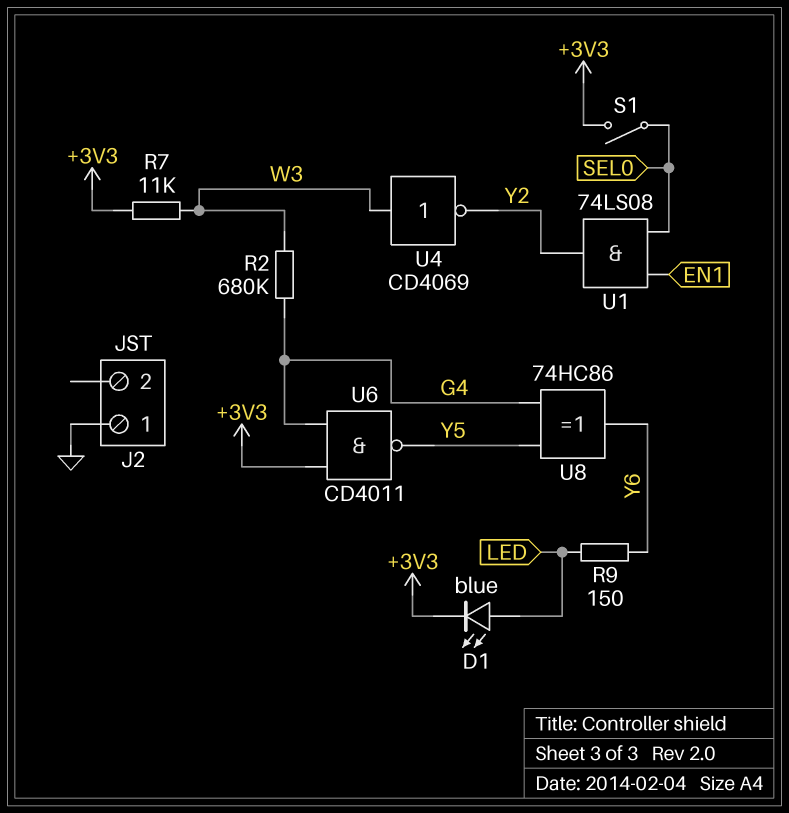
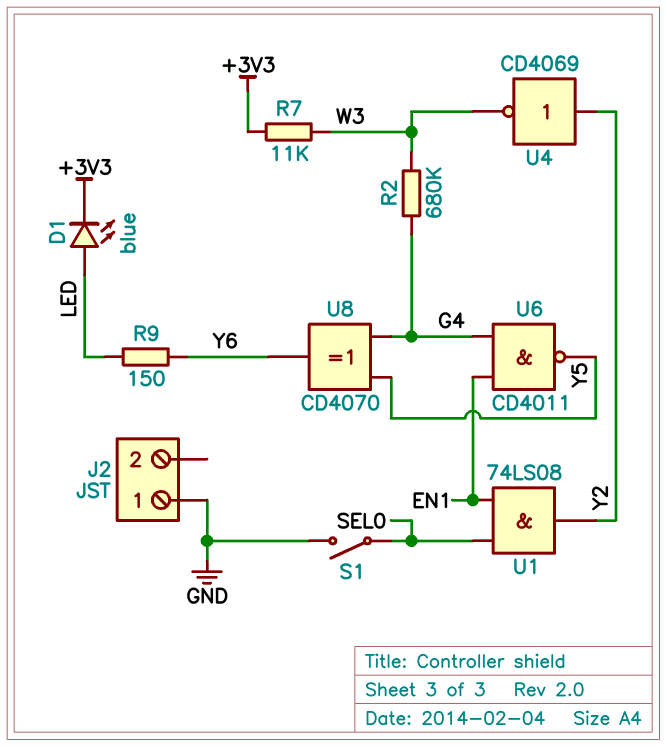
S1: switch (+3V3, SEL0) -> switch (GND, SEL0)
U4: NOT CD4069 (in W3, out Y2) -> NOT CD4069 (in Y2, out W3)
U6: NAND CD4011 (in +3V3, in G4, out Y5) -> NAND CD4011 (in EN1, in G4, out Y5)
U8: XOR 74HC86 (in G4, in Y5, out Y6) -> XOR CD4070 (in G4, in Y5, out Y6)

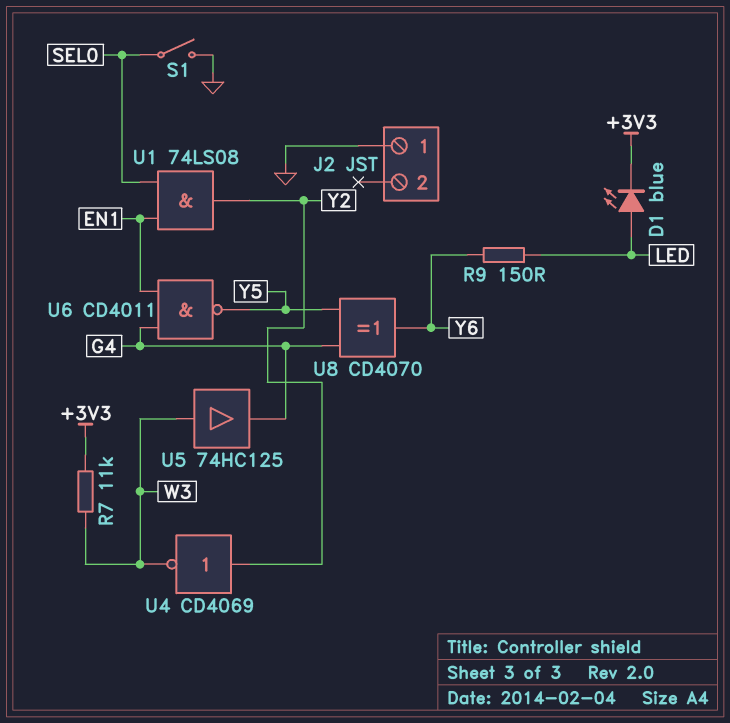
R2: 680k (G4, W3) -> none
U5: none -> buffer 74HC125 (in W3, out G4)

